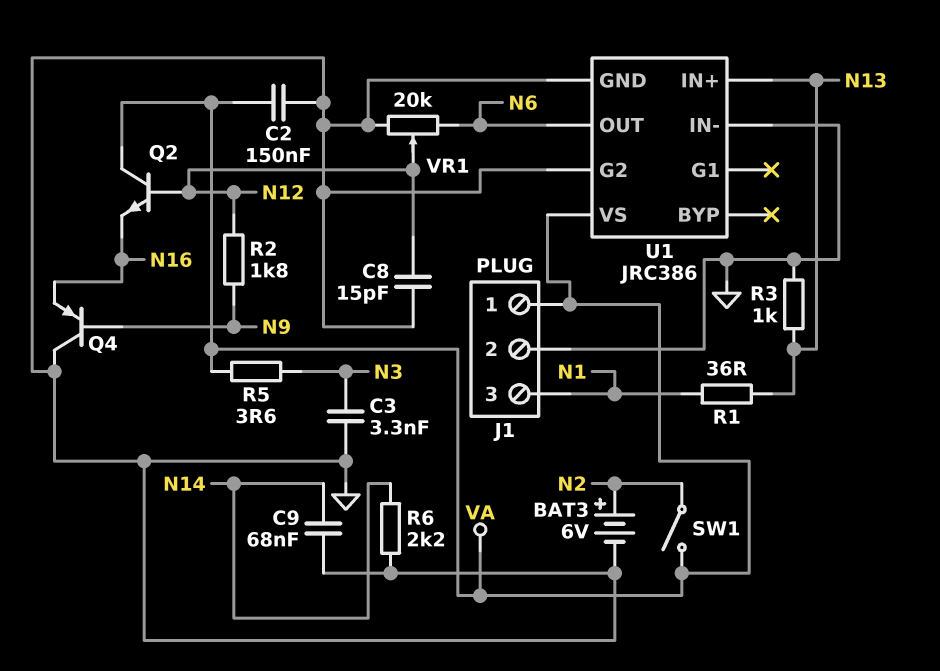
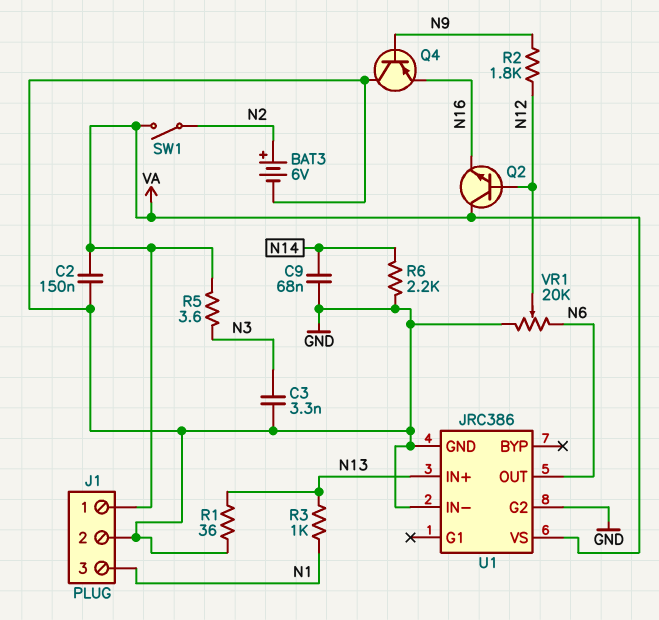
C8: 15pF (GND, N12) -> none
R1: 36 (N1, N13) -> 36 (GND, N13)
R3: 1k (GND, N13) -> 1k (N1, N13)

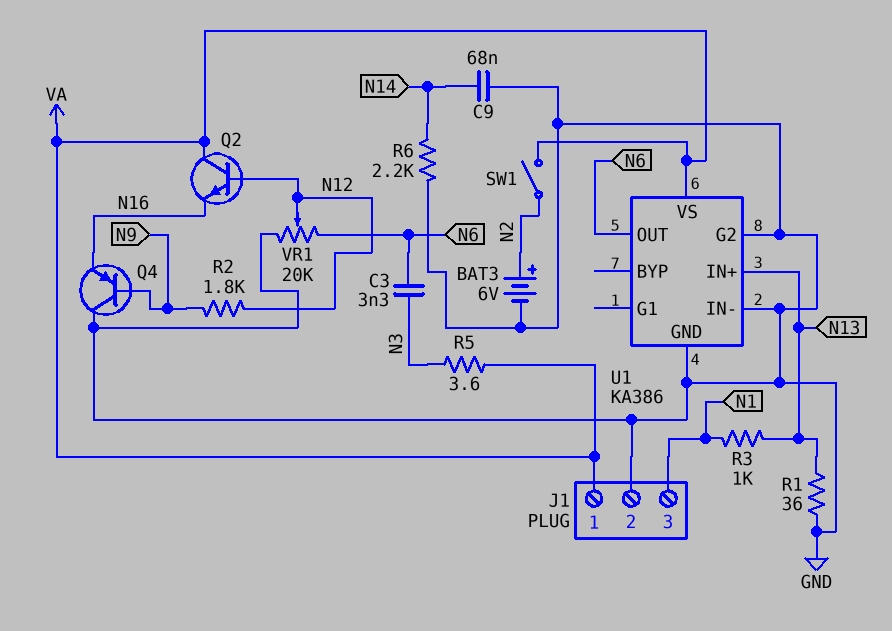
C2: 150nF (GND, VA) -> none
C3: 3.3nF (GND, N3) -> 3.3nF (N3, N6)
U1: JRC386 -> KA386

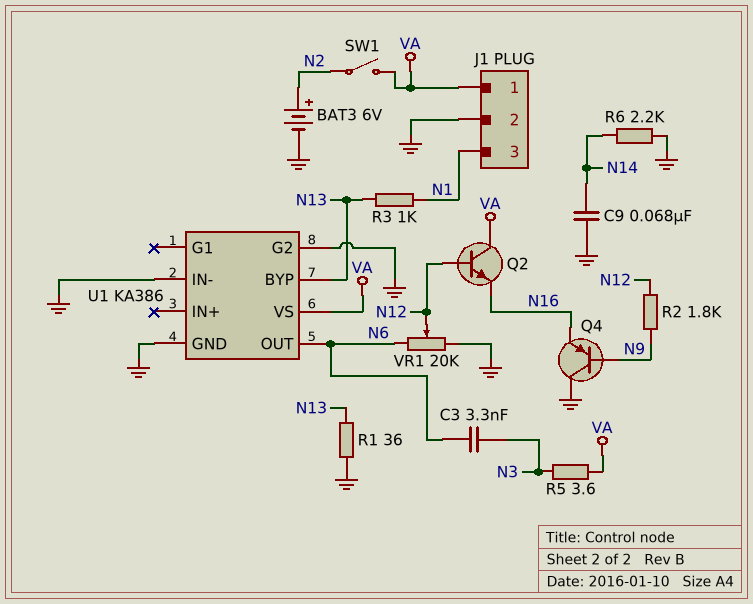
U1 pin BYP: none -> N13
U1 pin IN+: N13 -> none

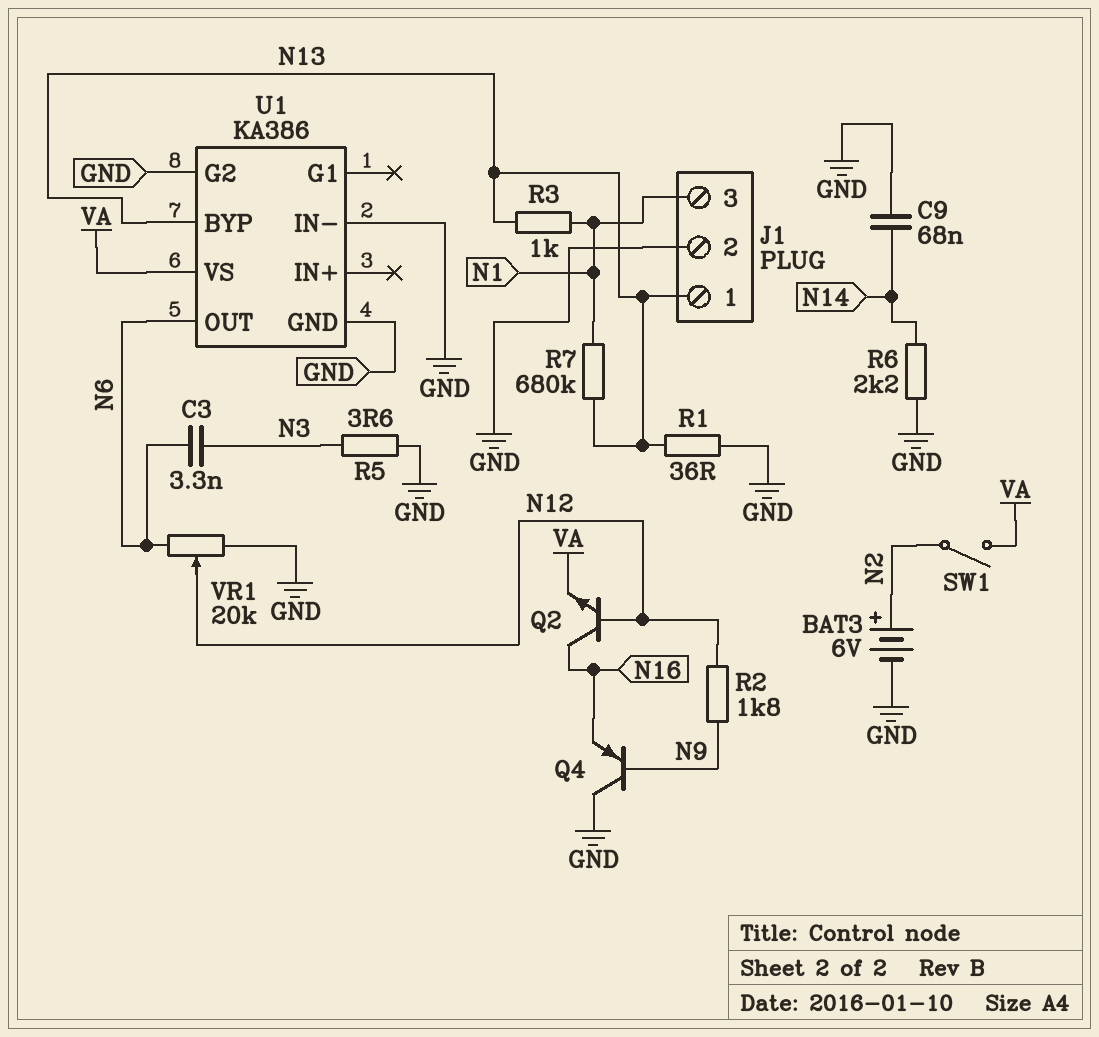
J1 pin 1: VA -> N13
Q2: NPN (B N12, C VA, E N16) -> NPN (B N12, C N16, E VA)
R5: 3.6 (N3, VA) -> 3.6 (GND, N3)
R7: none -> 680k (N1, N13)

